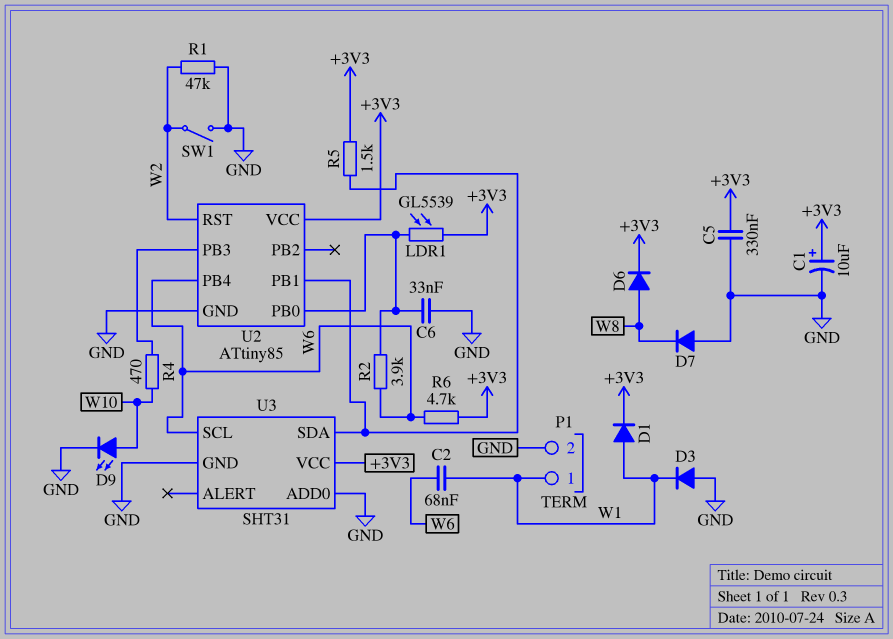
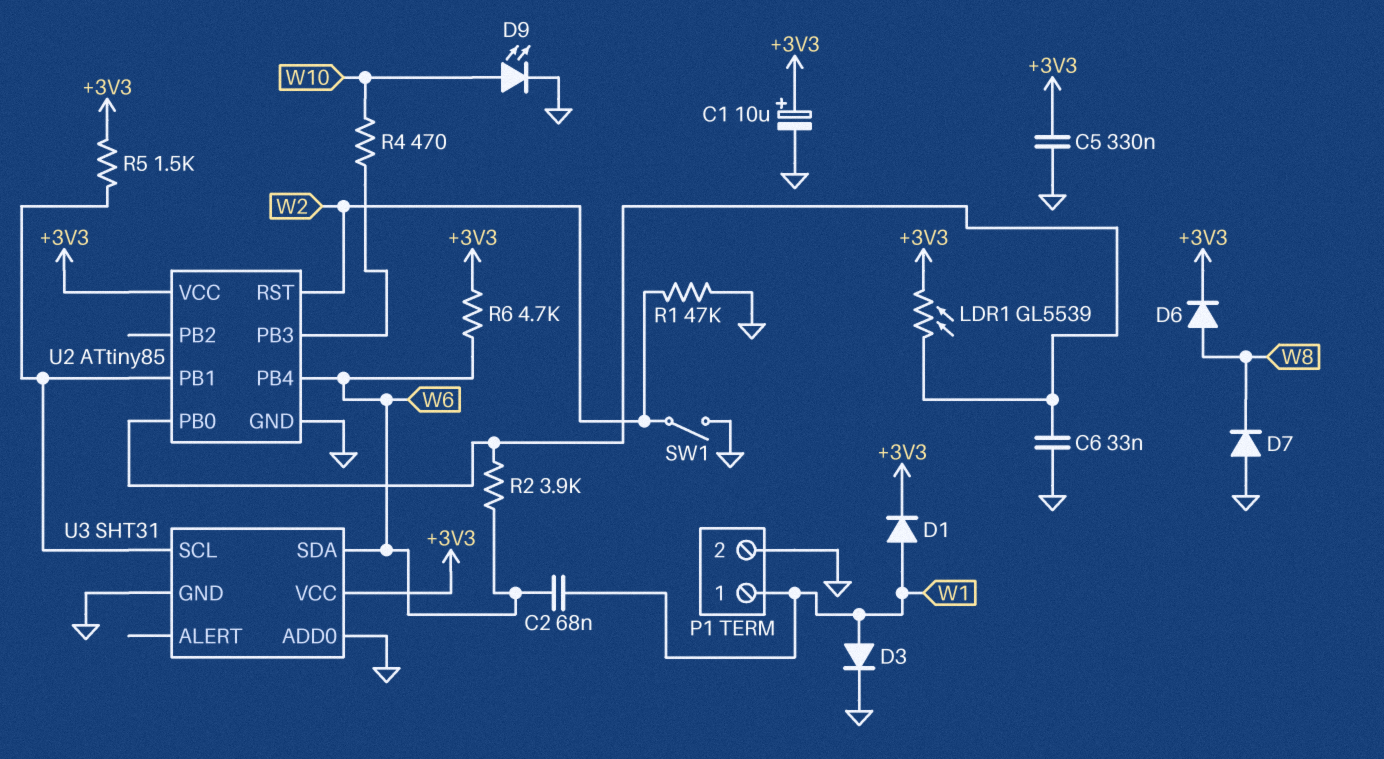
D3: diode (A GND, K W1) -> diode (A W1, K GND)
U3 pin SCL: W6 -> U2/PB1
U3 pin SDA: U2/PB1 -> W6

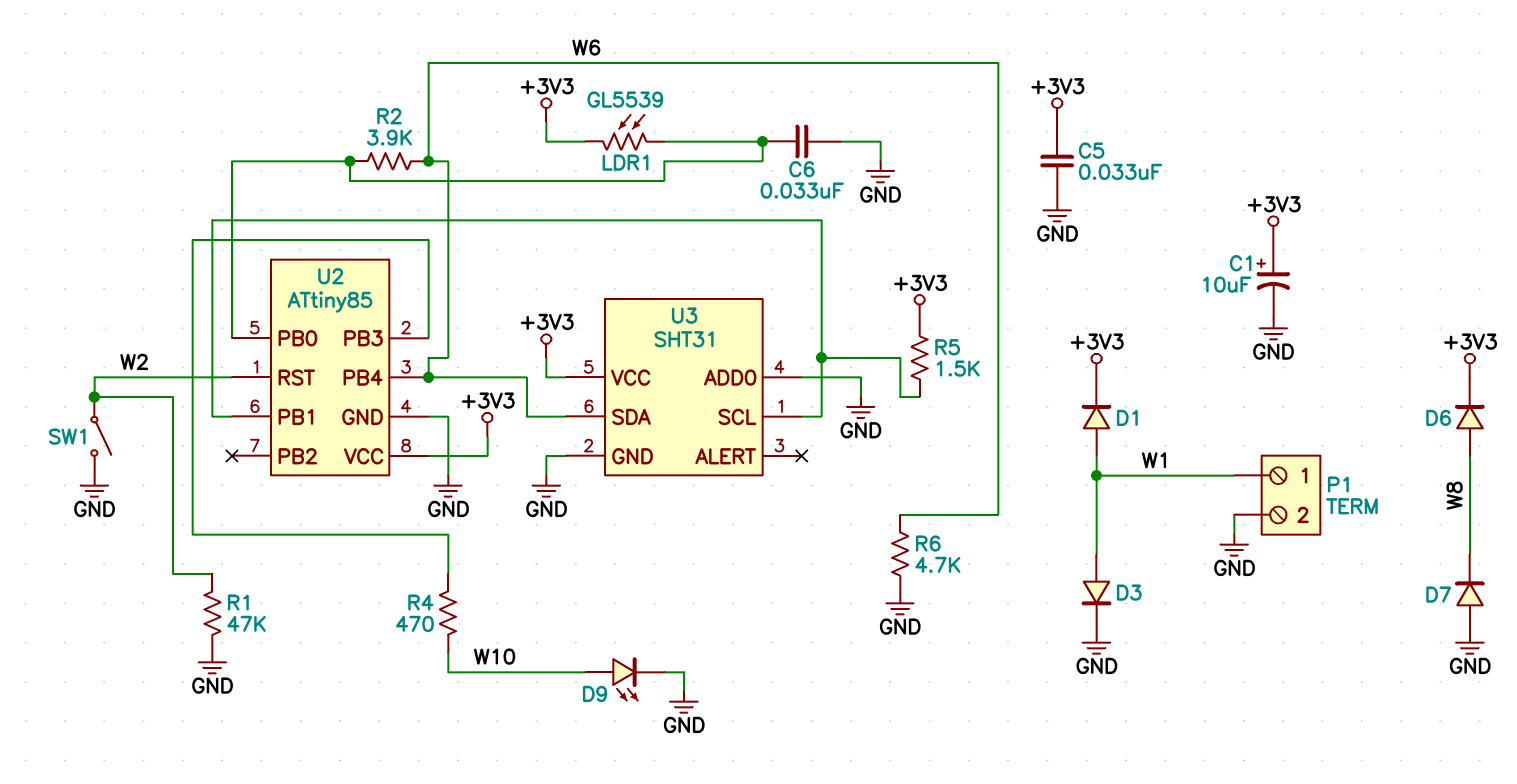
C2: 68nF (W1, W6) -> none
C5: 330nF (+3V3, GND) -> 33nF (+3V3, GND)
R6: 4.7k (+3V3, W6) -> 4.7k (GND, W6)

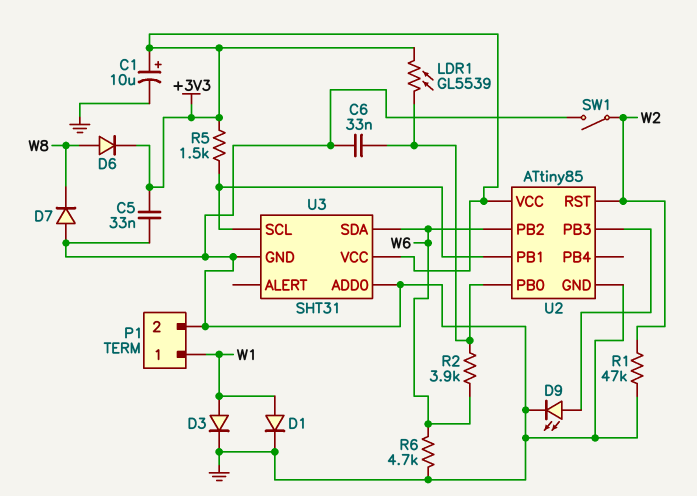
D1: diode (A W1, K +3V3) -> diode (A W1, K GND)
D9: LED (A W10, K GND) -> LED (A U2/PB3, K GND)
R4: 470 (U2/PB3, W10) -> none
U2 pin PB2: none -> W6
U2 pin PB4: W6 -> none

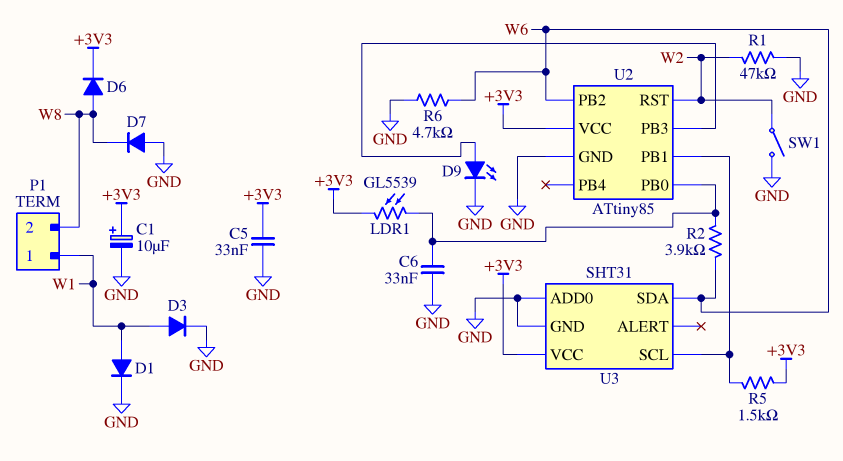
P1 pin 2: GND -> W8

